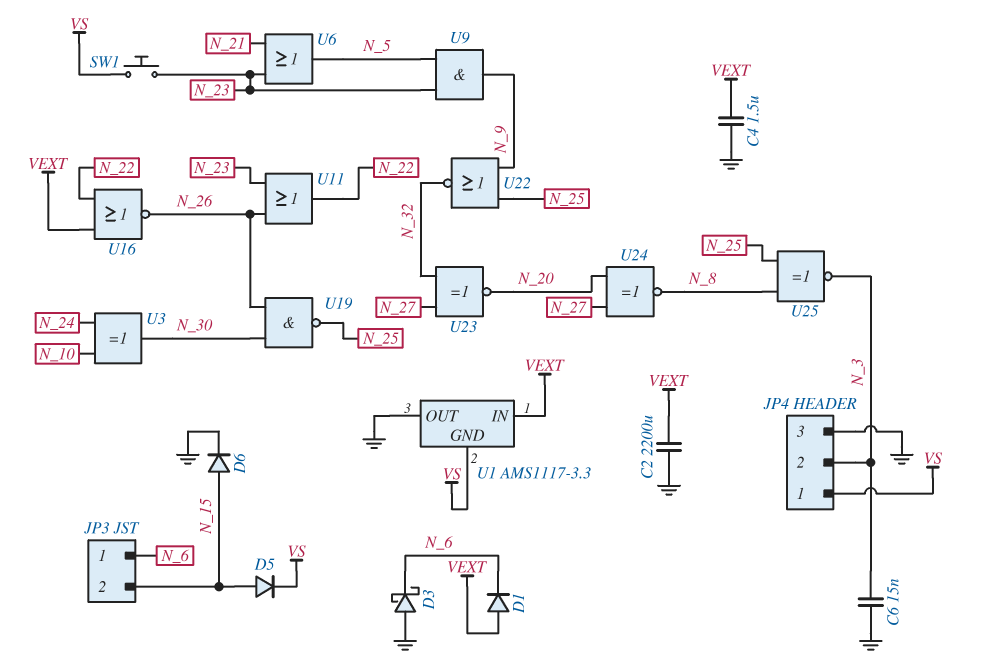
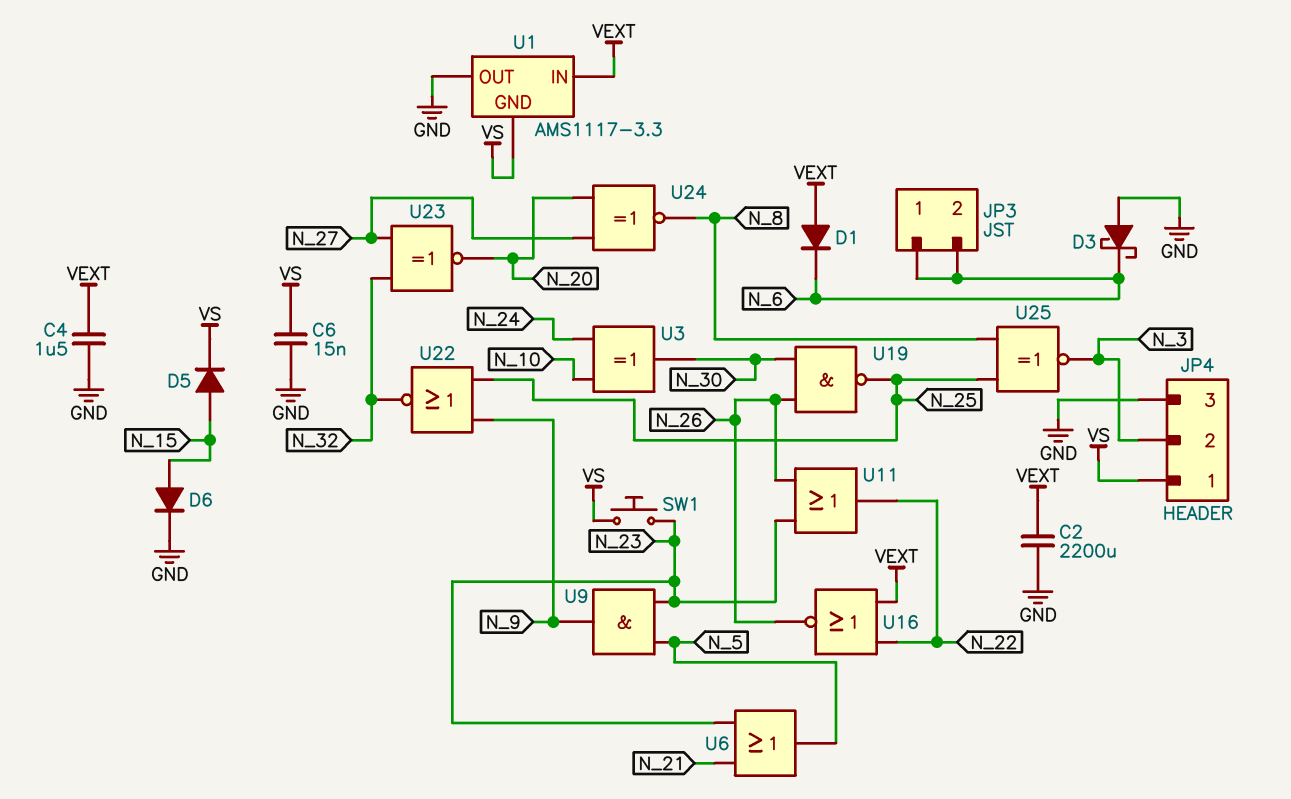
C6: 15nF (GND, N_3) -> 15nF (GND, VS)
JP3 pin 2: N_15 -> N_6

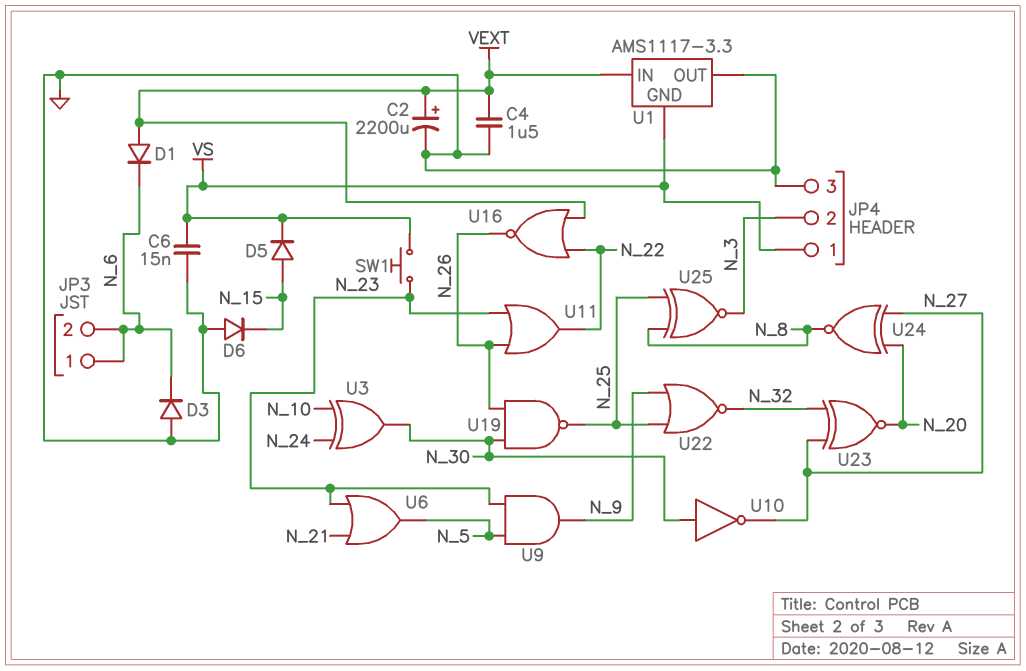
C2: 2200uF (GND, VEXT) -> 2200uF (plus VEXT, minus GND)
D3: schottky (A GND, K N_6) -> diode (A GND, K N_6)
D6: diode (A N_15, K GND) -> diode (A GND, K N_15)
U10: none -> NOT (in N_30, out N_27)

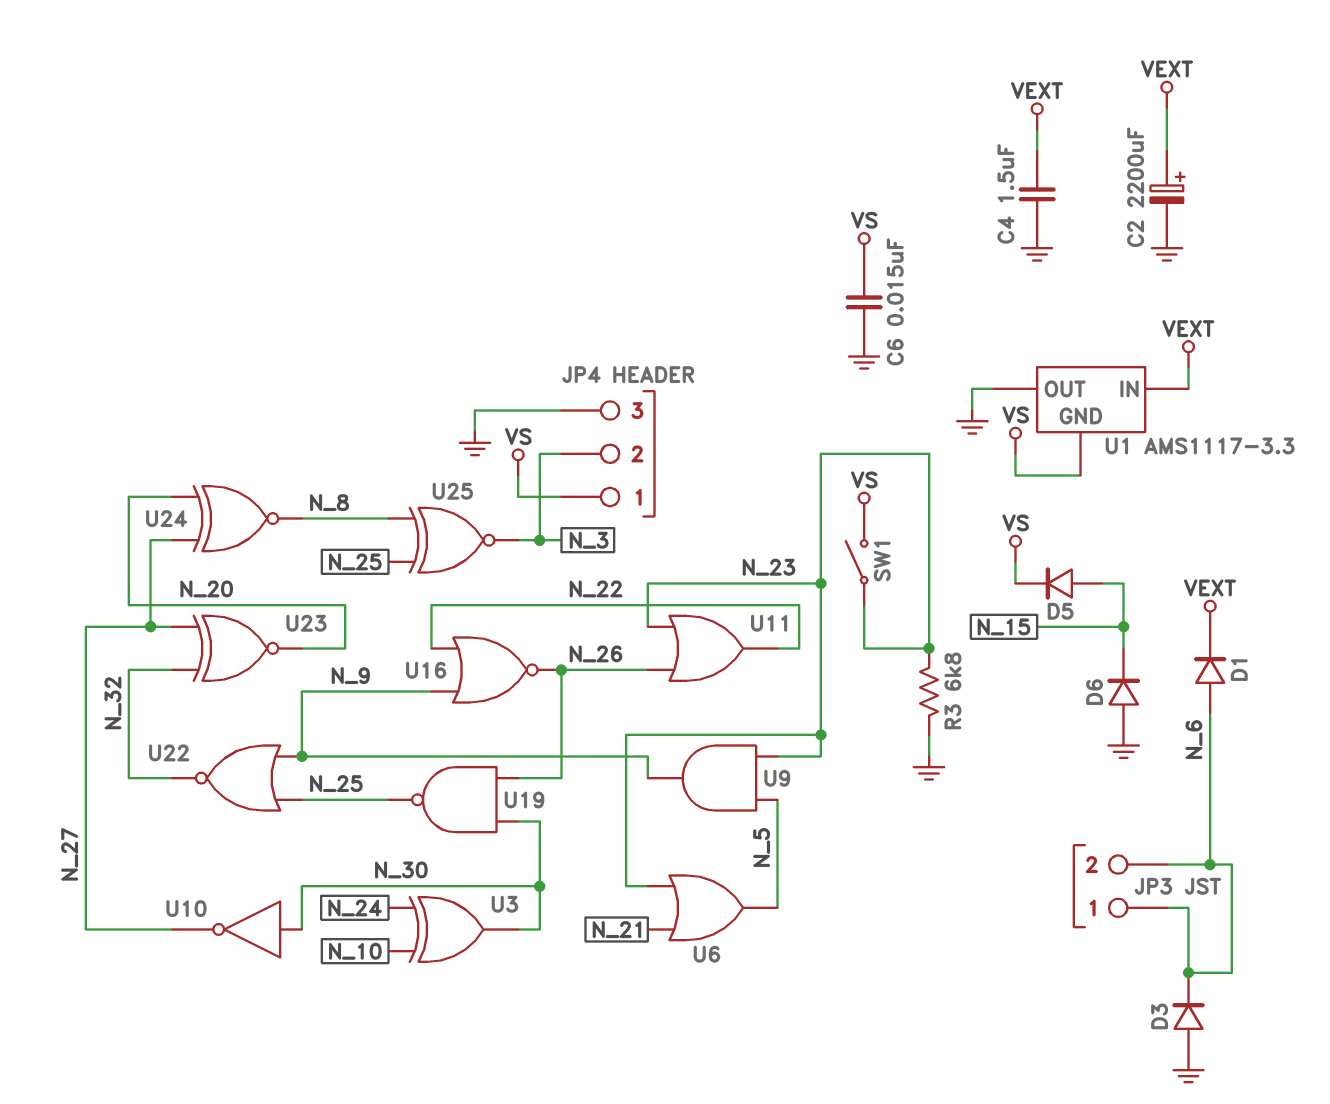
D1: diode (A VEXT, K N_6) -> diode (A N_6, K VEXT)
R3: none -> 6.8k (GND, N_23)
SW1: button (N_23, VS) -> switch (N_23, VS)
U16: NOR (in N_22, in VEXT, out N_26) -> NOR (in N_9, in N_22, out N_26)

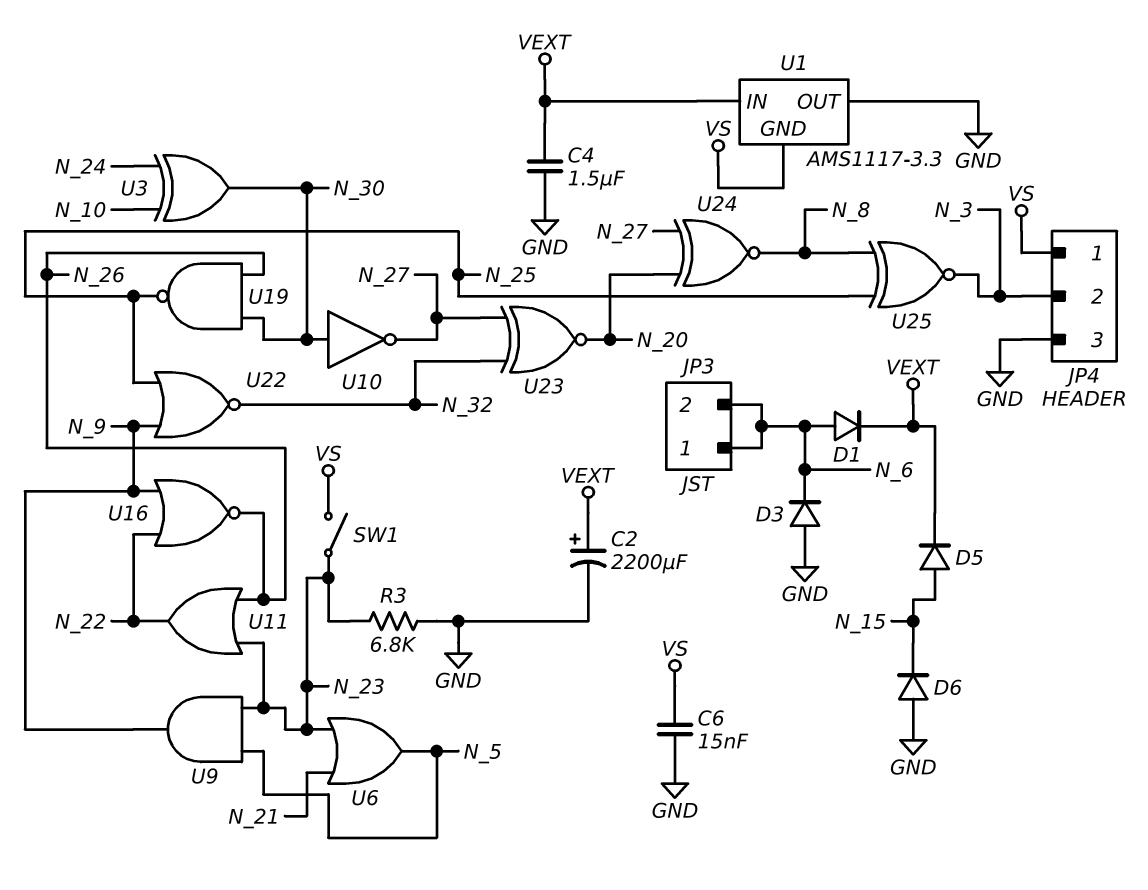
D5: diode (A N_15, K VS) -> diode (A N_15, K VEXT)

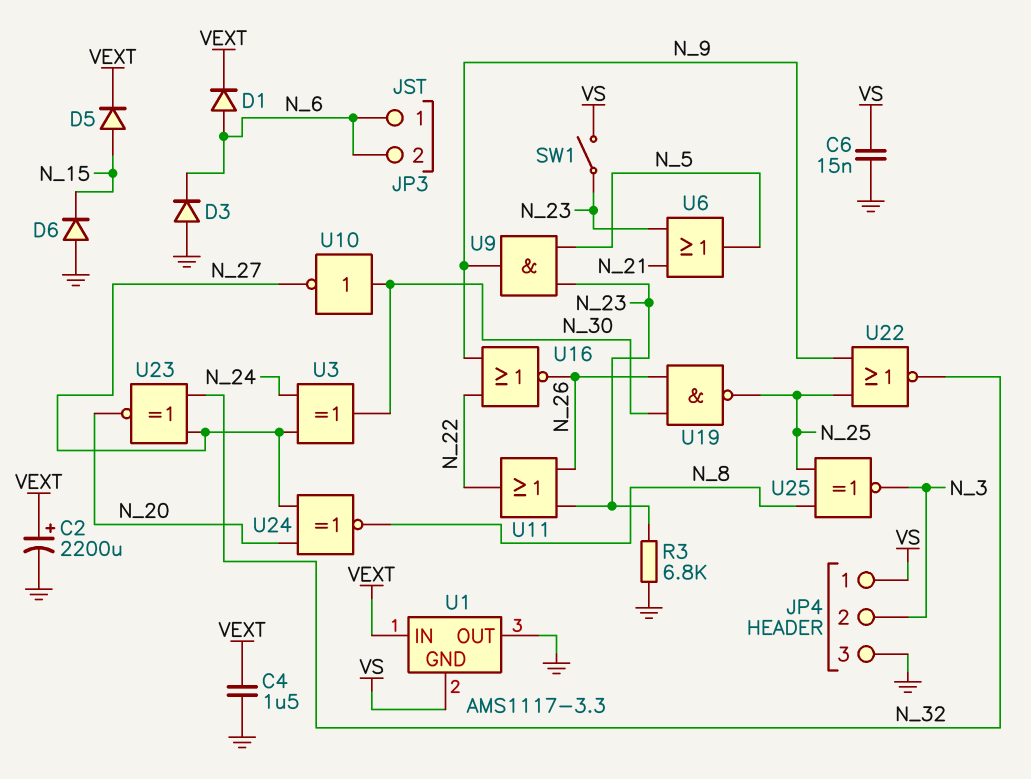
U3: XOR (in N_10, in N_24, out N_30) -> XOR (in N_24, in N_27, out N_30)

